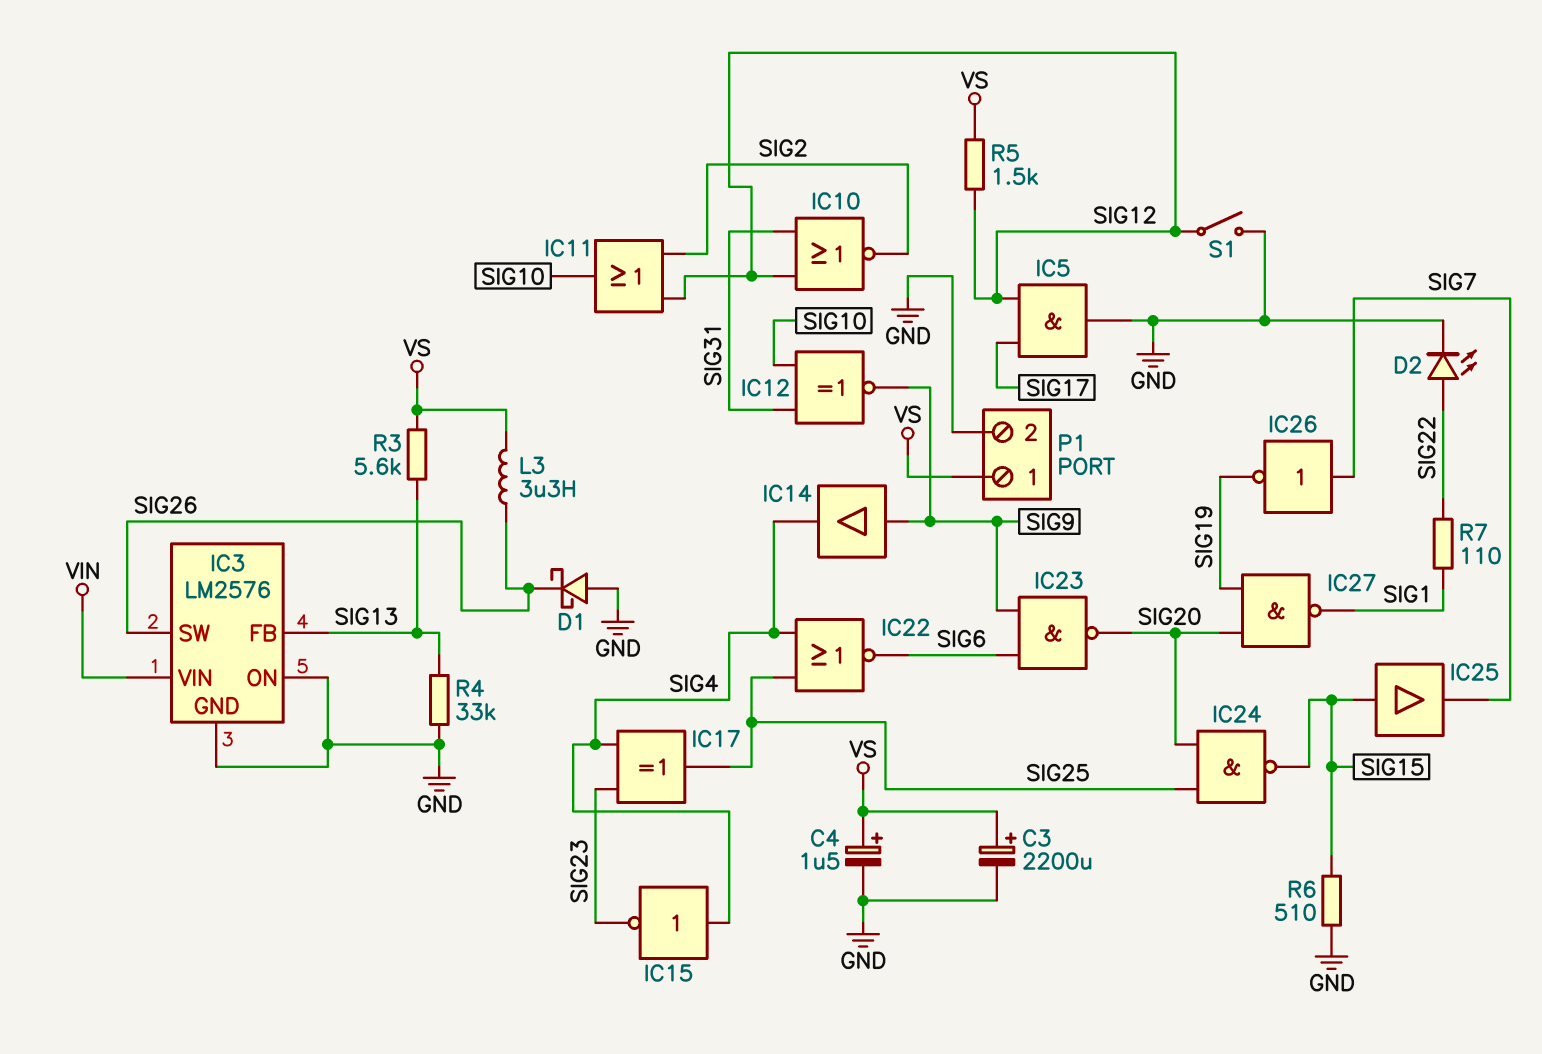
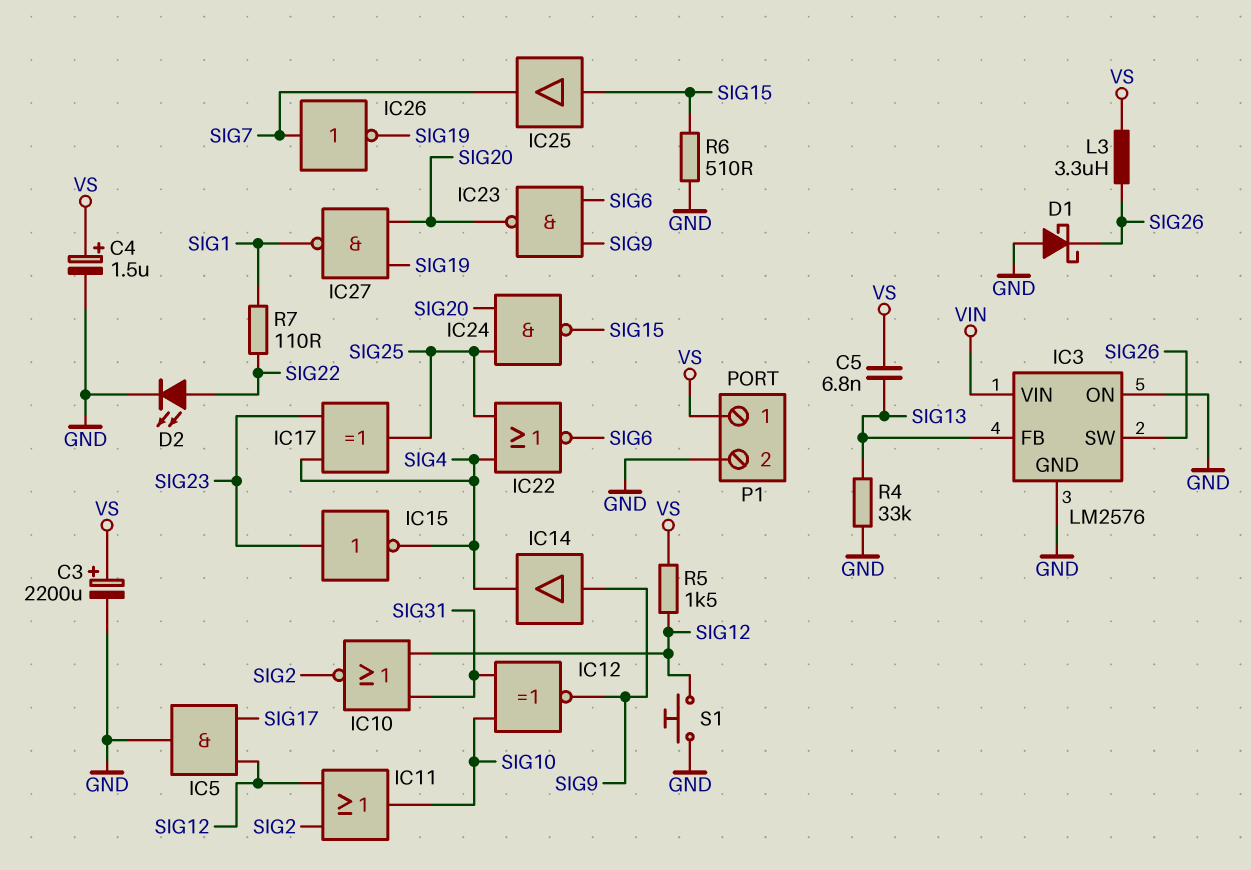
C5: none -> 6.8nF (SIG13, VS)
IC15: NOT (in SIG4, out SIG23) -> NOT (in SIG23, out SIG4)
R3: 5.6k (SIG13, VS) -> none
S1: switch (GND, SIG12) -> button (GND, SIG12)

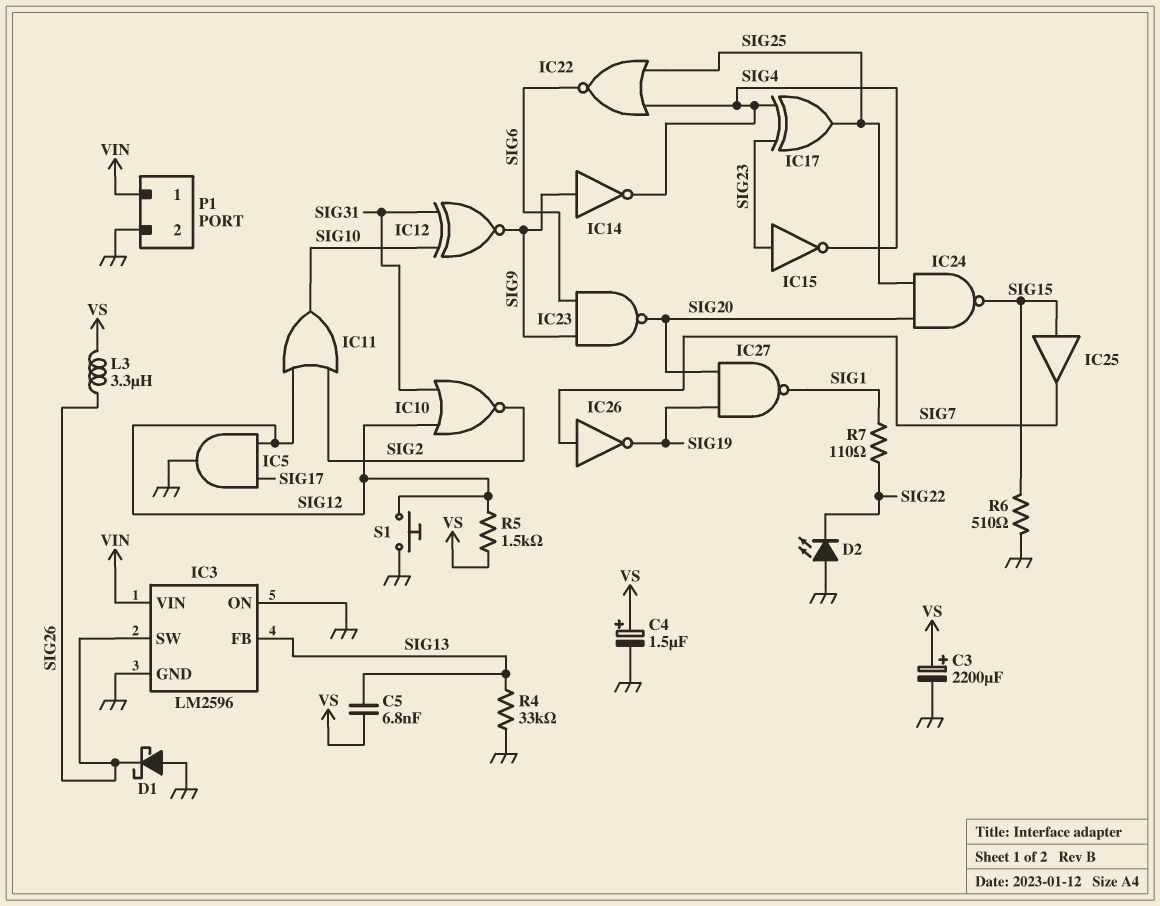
D2: LED (A SIG22, K GND) -> LED (A GND, K SIG22)
IC3: LM2576 -> LM2596
IC14: buffer (in SIG9, out SIG4) -> NOT (in SIG9, out SIG4)
P1 pin 1: VS -> VIN

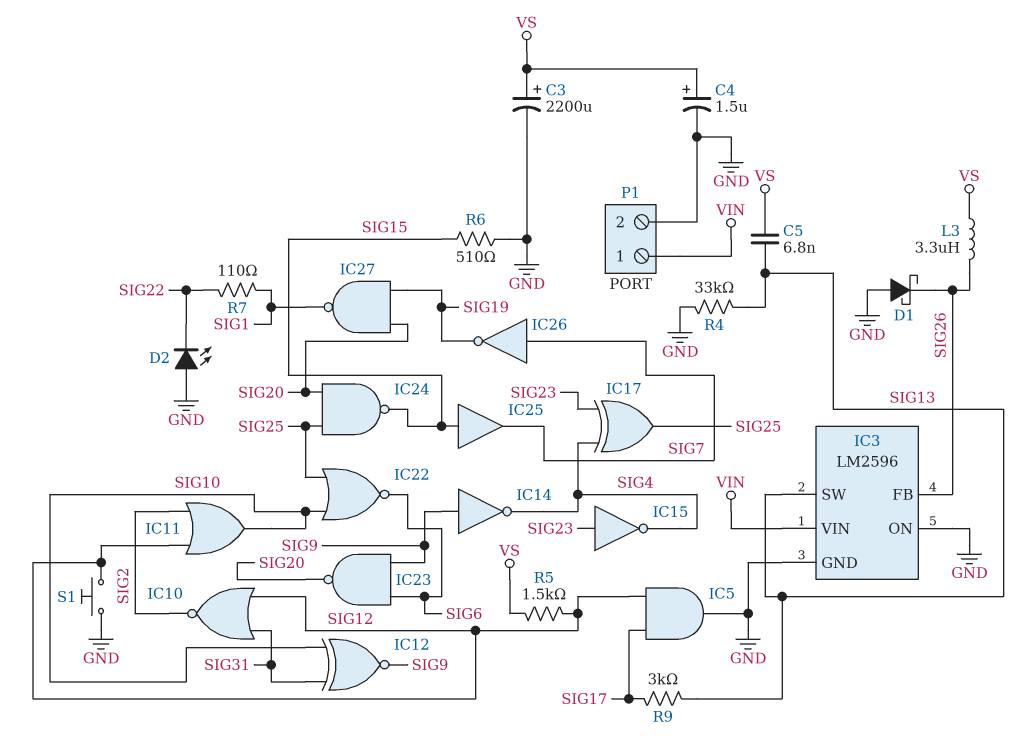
IC3 pin FB: SIG13 -> SIG26
IC3 pin SW: SIG26 -> SIG13
IC22: NOR (in SIG4, in SIG25, out SIG6) -> NOR (in SIG10, in SIG25, out SIG6)
R9: none -> 3k (SIG13, SIG17)

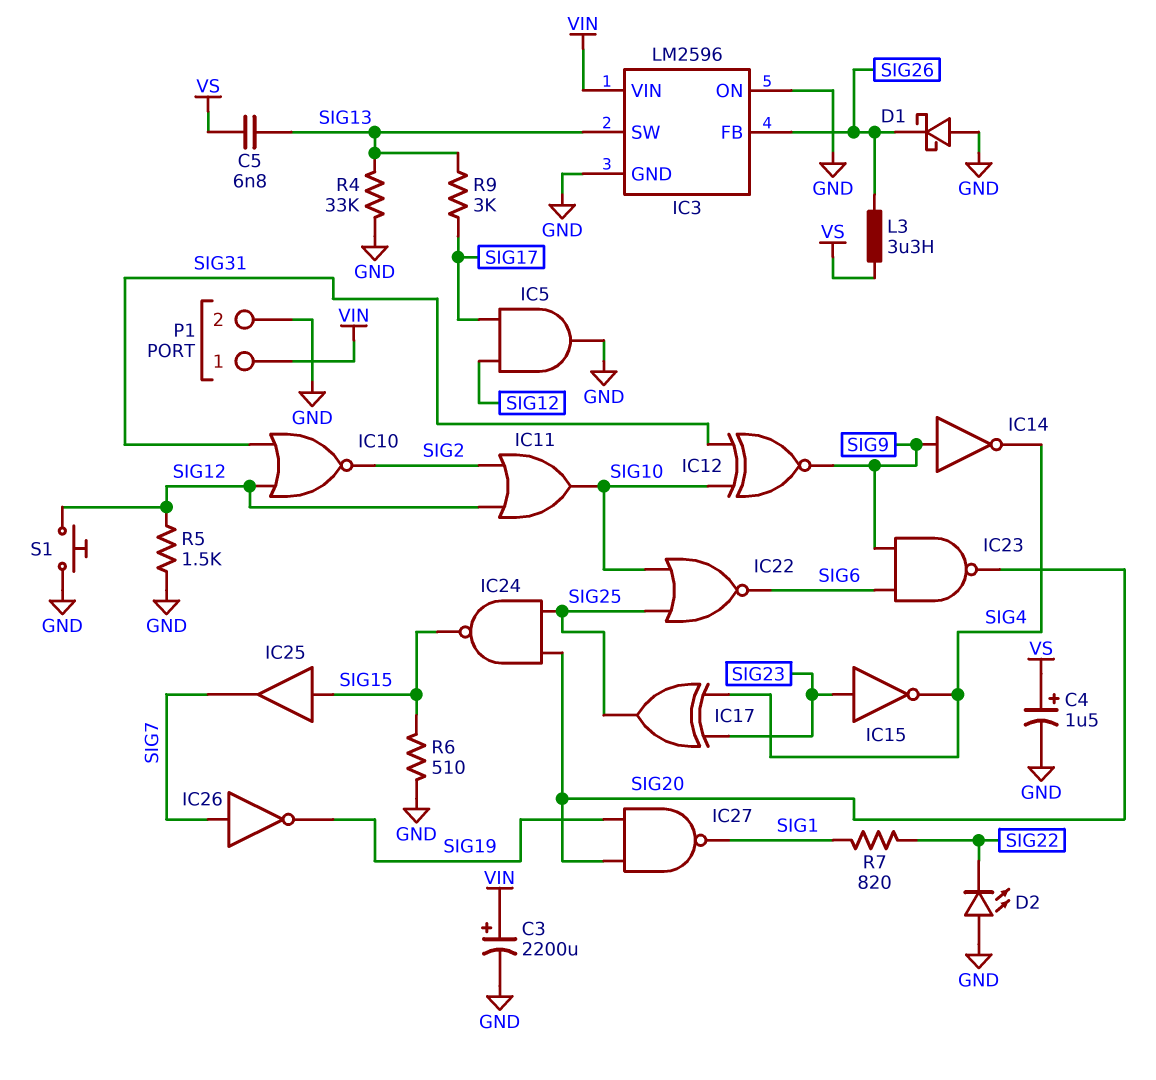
C3: 2200uF (plus VS, minus GND) -> 2200uF (plus VIN, minus GND)
R5: 1.5k (SIG12, VS) -> 1.5k (GND, SIG12)
R7: 110 (SIG1, SIG22) -> 820 (SIG1, SIG22)

